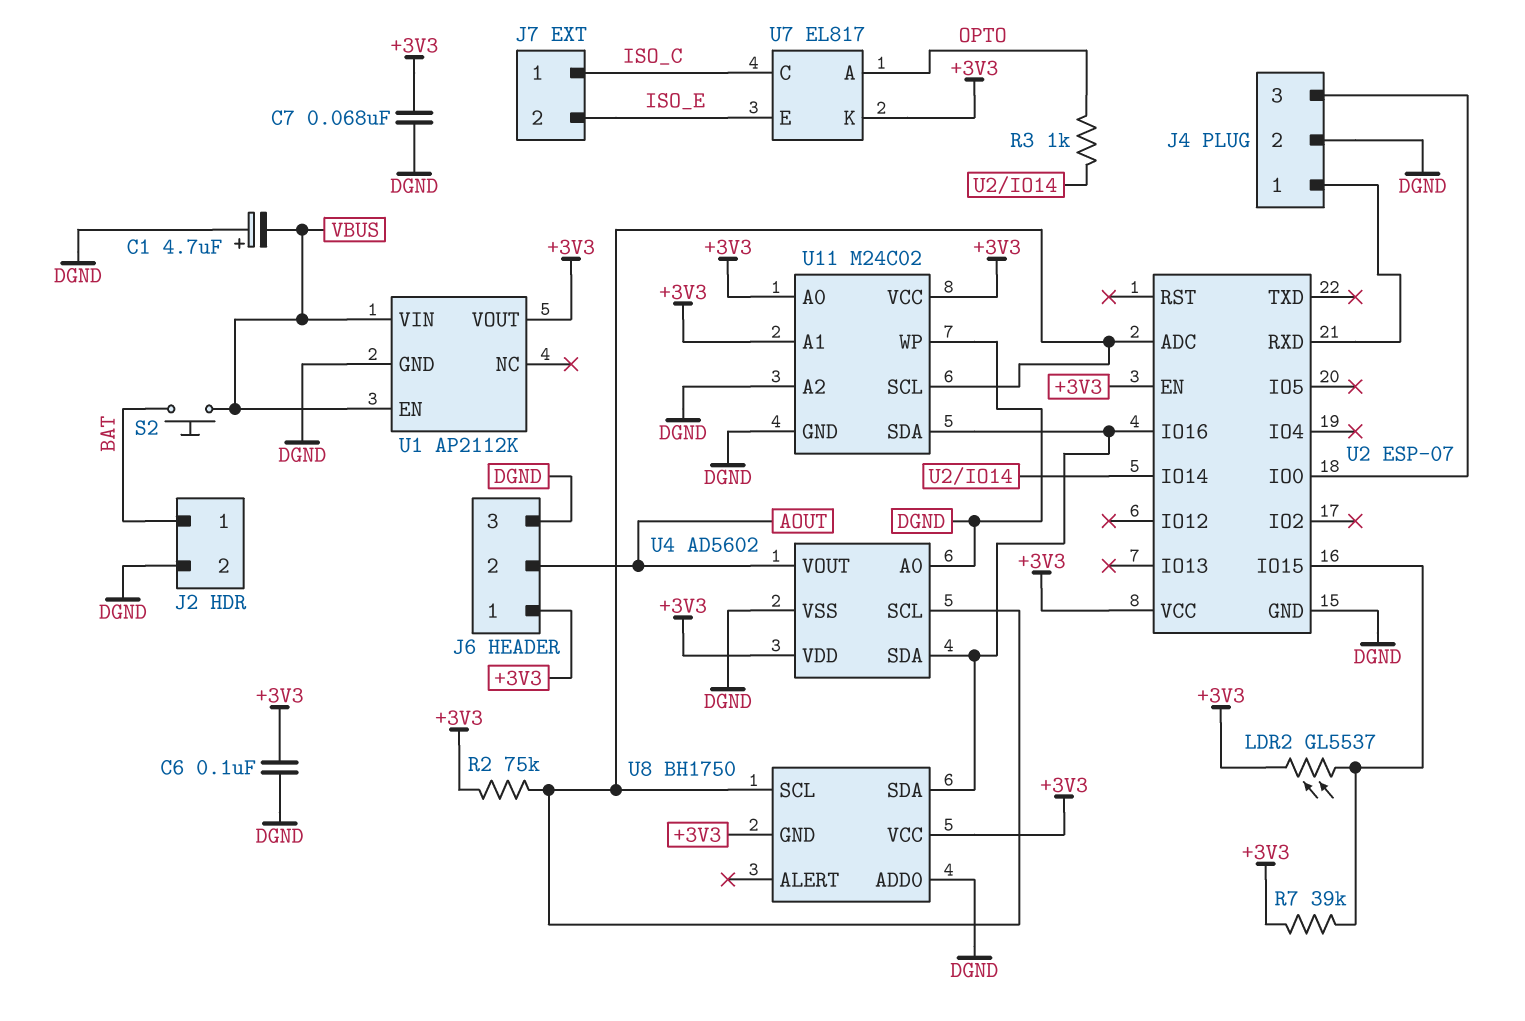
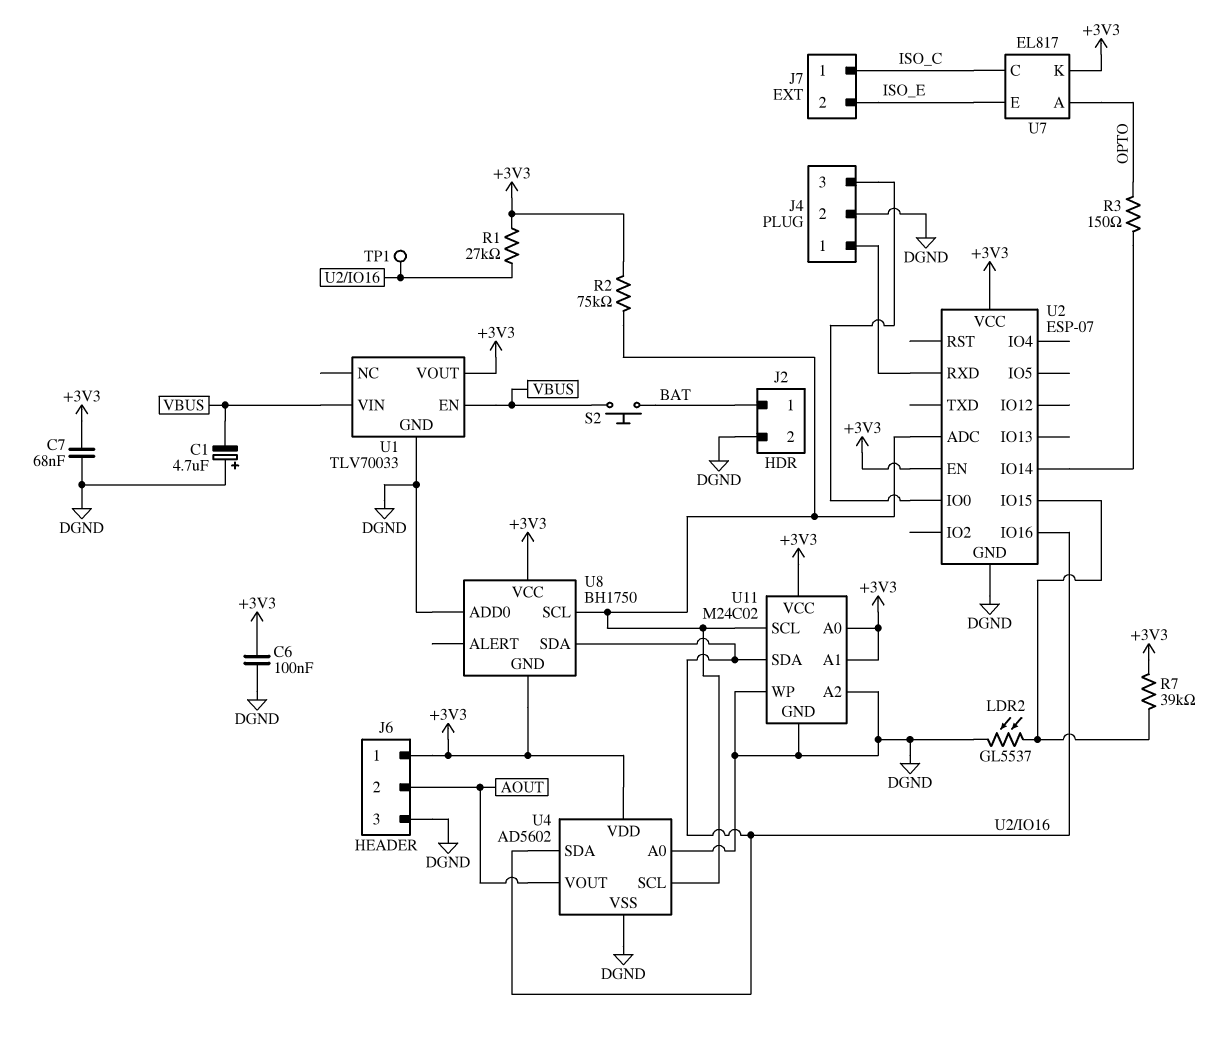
LDR2: GL5537 (+3V3, U2/IO15) -> GL5537 (DGND, U2/IO15)
R1: none -> 27k (+3V3, U2/IO16)
R3: 1k (OPTO, U2/IO14) -> 150 (OPTO, U2/IO14)
TP1: none -> test point (U2/IO16)
U1: AP2112K -> TLV70033

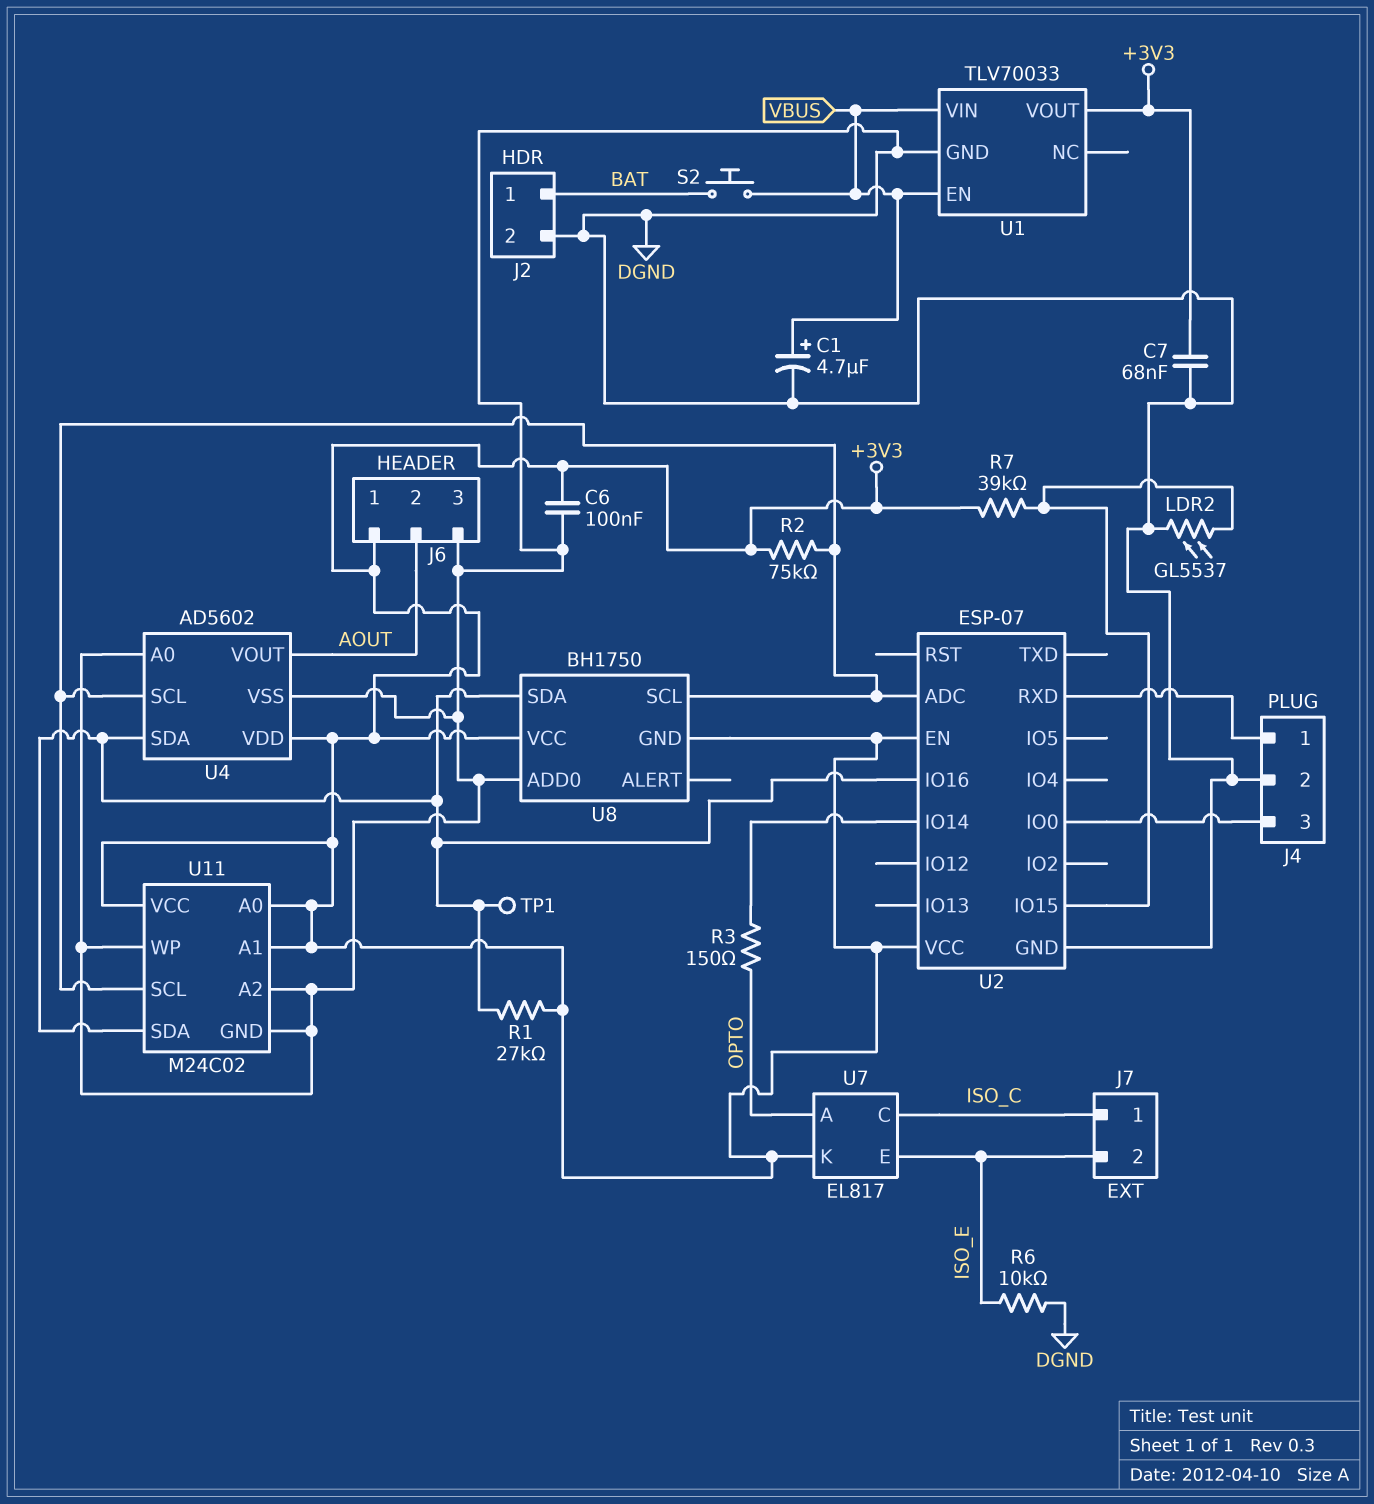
C1: 4.7uF (plus DGND, minus VBUS) -> 4.7uF (plus VBUS, minus DGND)
R6: none -> 10k (DGND, ISO_E)

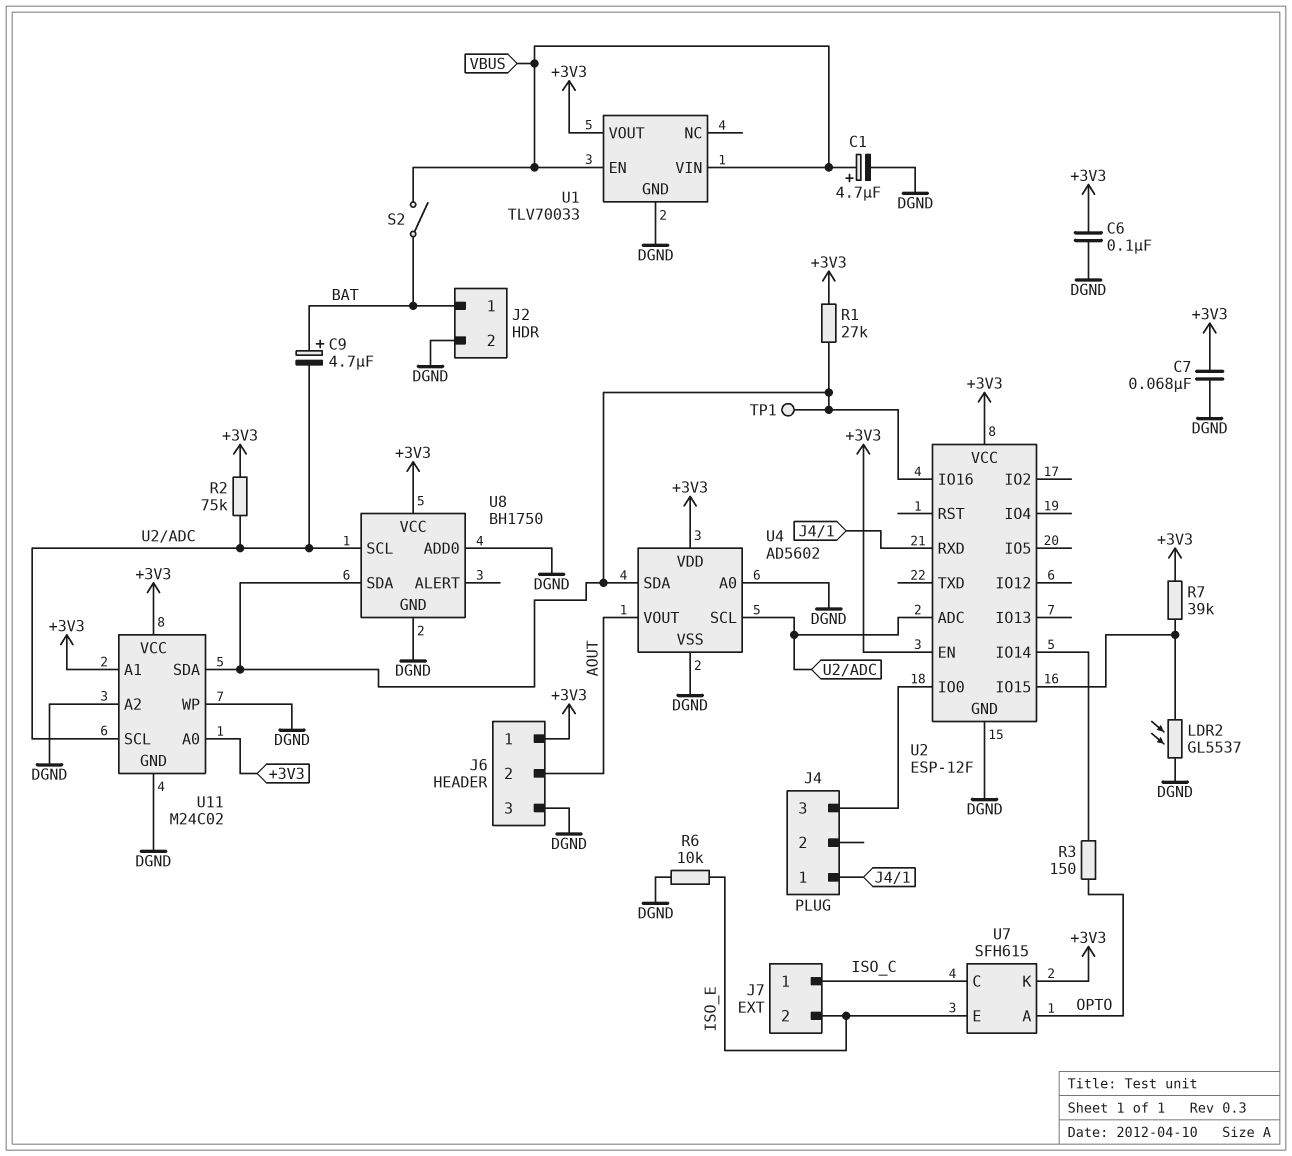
C9: none -> 4.7uF (plus BAT, minus U2/ADC)
J4 pin 2: DGND -> none
S2: button (BAT, VBUS) -> switch (BAT, VBUS)
U2: ESP-07 -> ESP-12F
U7: EL817 -> SFH615
U8 pin GND: +3V3 -> DGND

